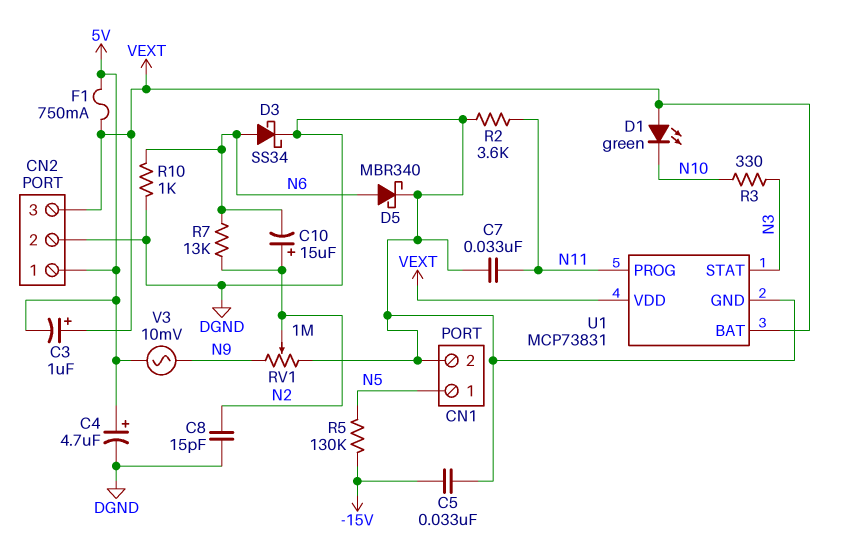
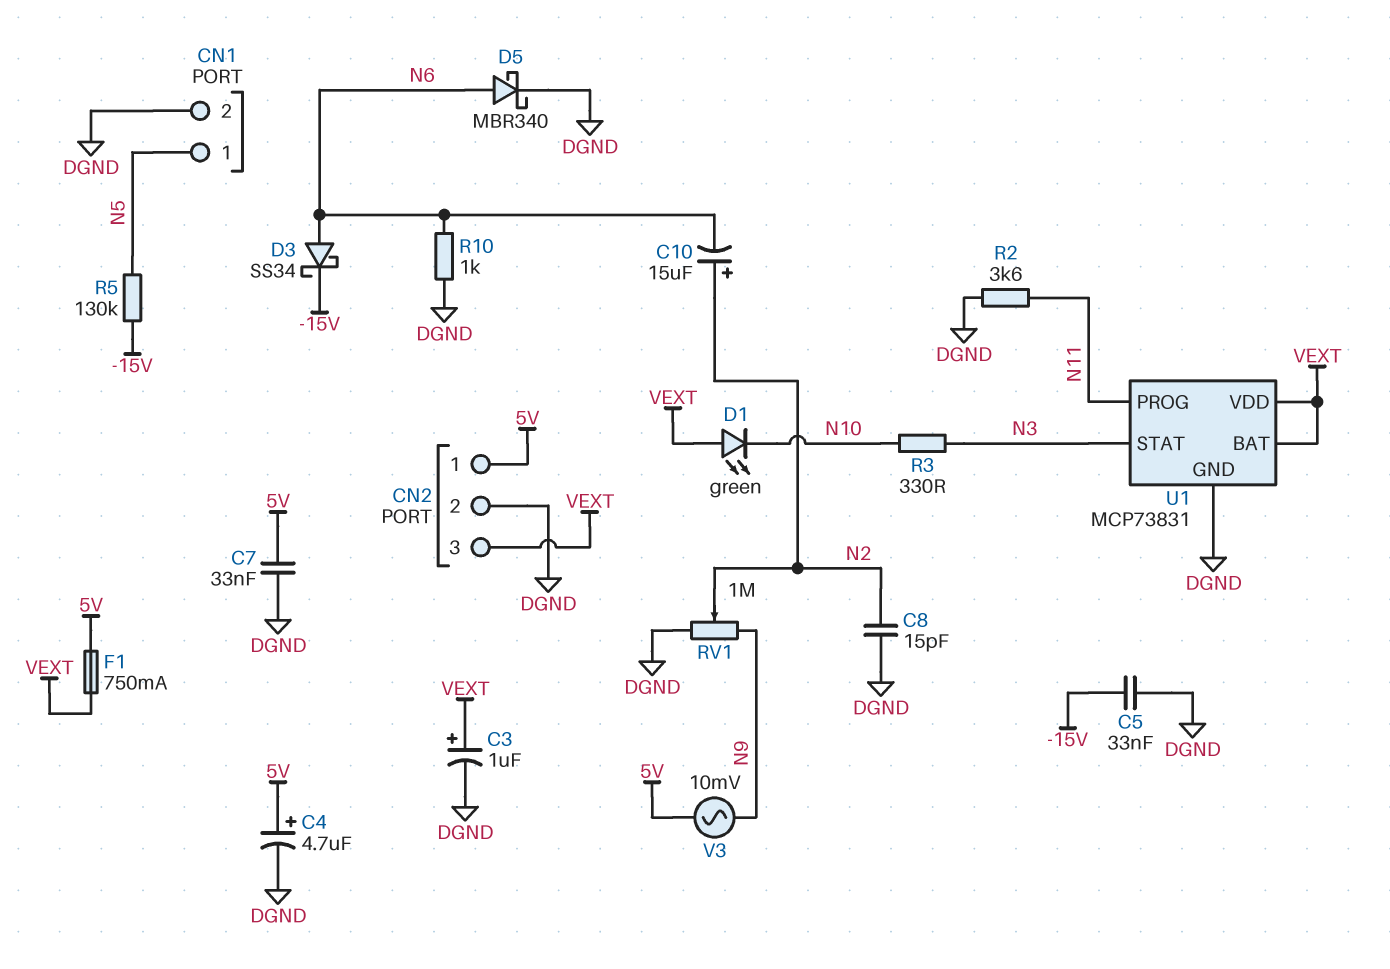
C3: 1uF (plus VEXT, minus 5V) -> 1uF (plus VEXT, minus DGND)
C7: 33nF (DGND, N11) -> 33nF (5V, DGND)
D3: schottky SS34 (A N6, K DGND) -> schottky SS34 (A N6, K -15V)
R7: 13k (N2, N6) -> none

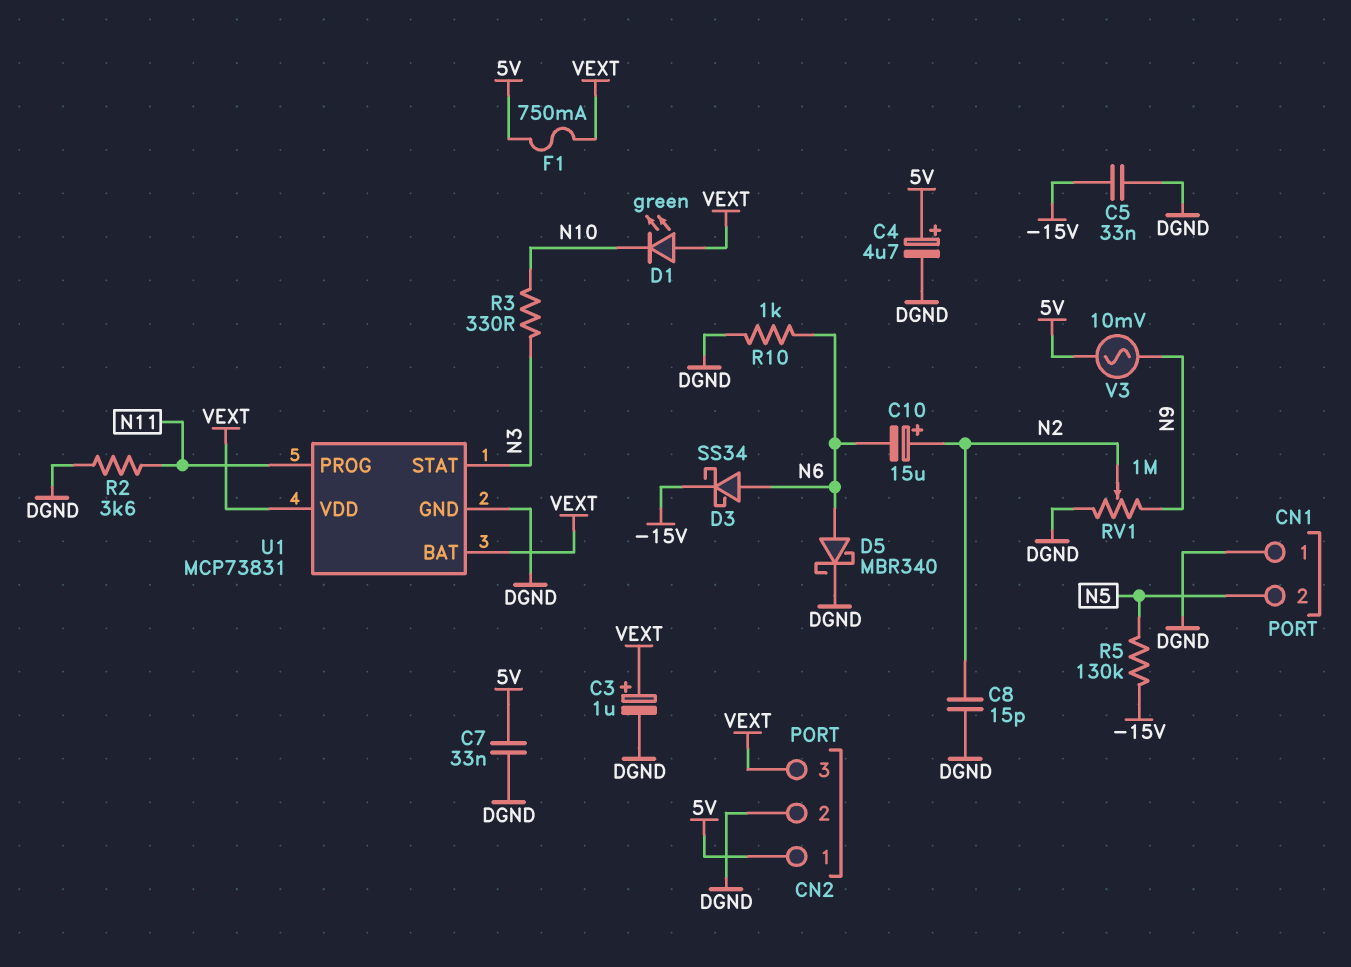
CN1 pin 1: N5 -> DGND
CN1 pin 2: DGND -> N5

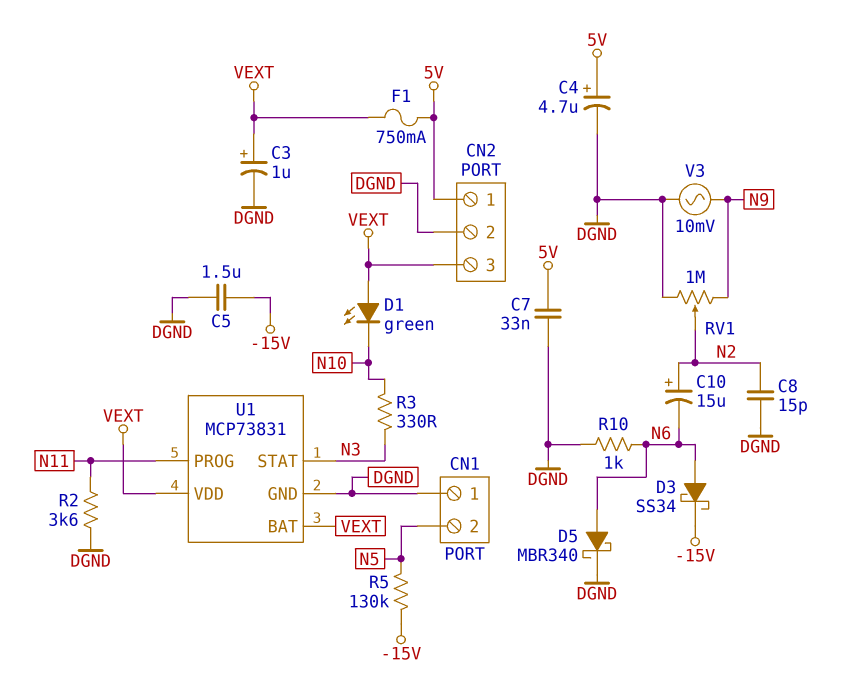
C5: 33nF (-15V, DGND) -> 1.5uF (-15V, DGND)
V3: AC 10mV (5V, N9) -> AC 10mV (DGND, N9)

